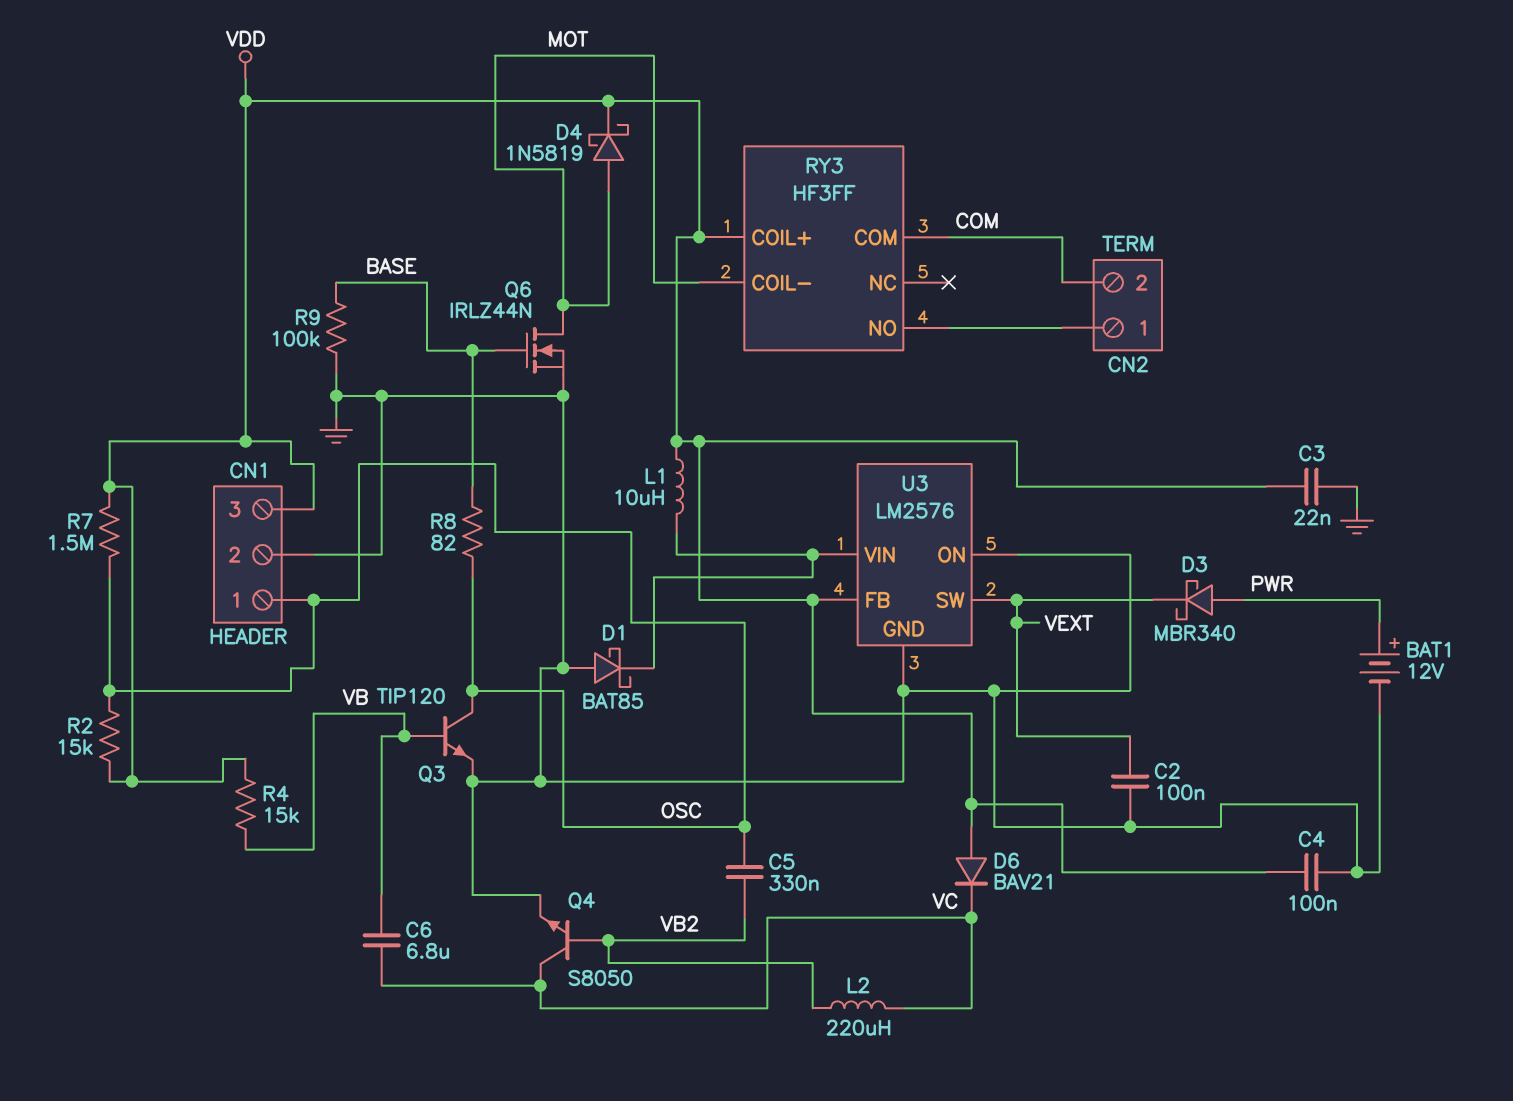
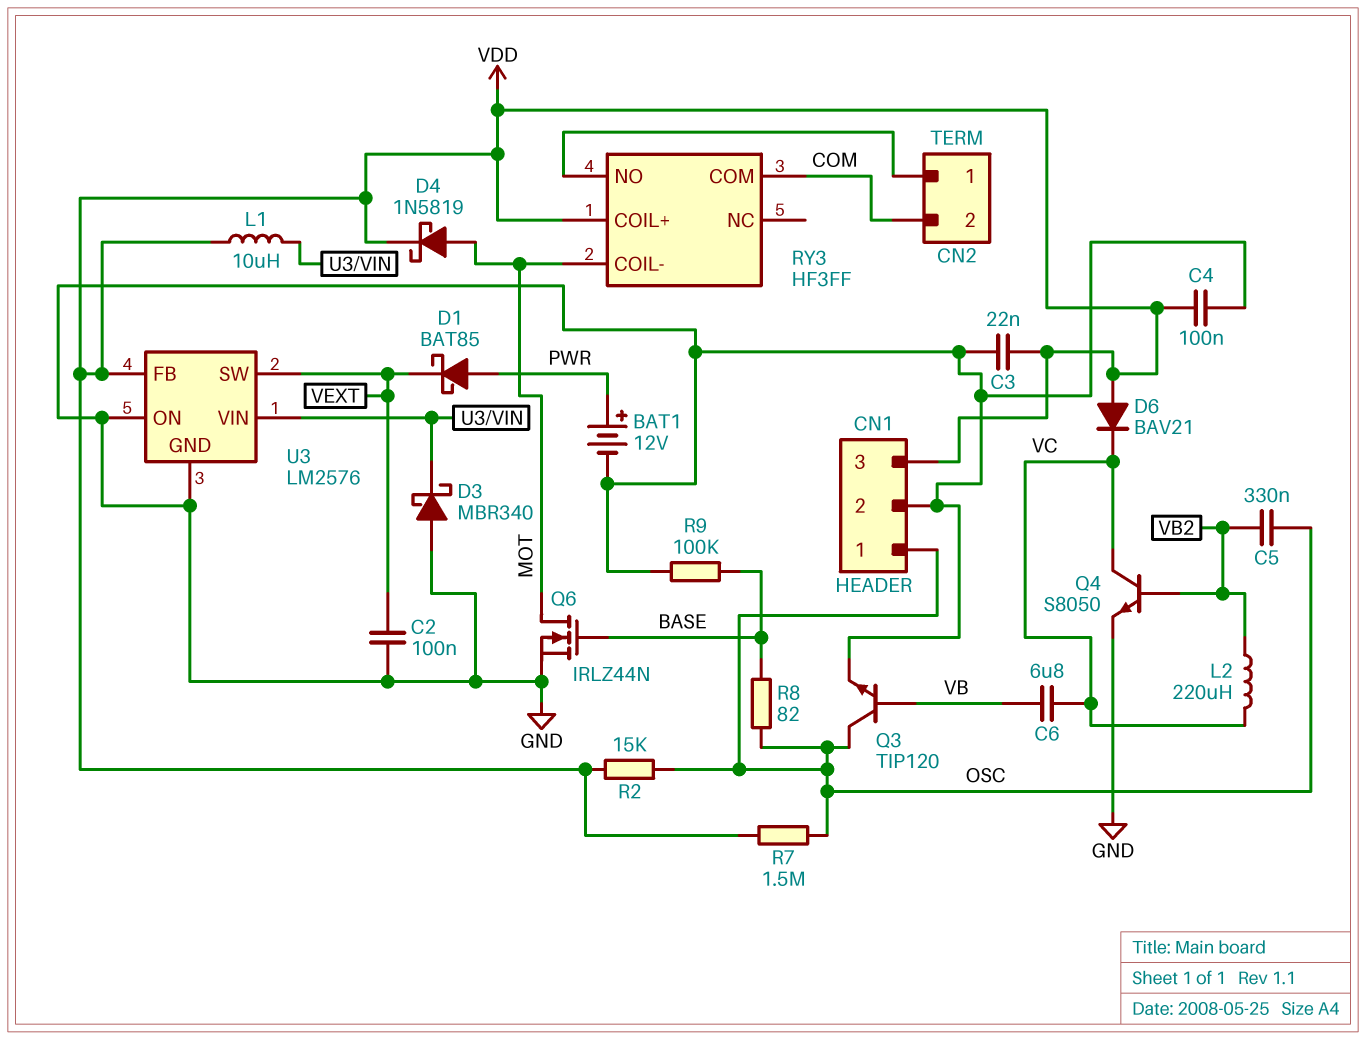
D1: schottky BAT85 (A GND, K U3/VIN) -> schottky BAT85 (A PWR, K VEXT)
D3: schottky MBR340 (A PWR, K VEXT) -> schottky MBR340 (A GND, K U3/VIN)
R4: 15k (VB, VDD) -> none

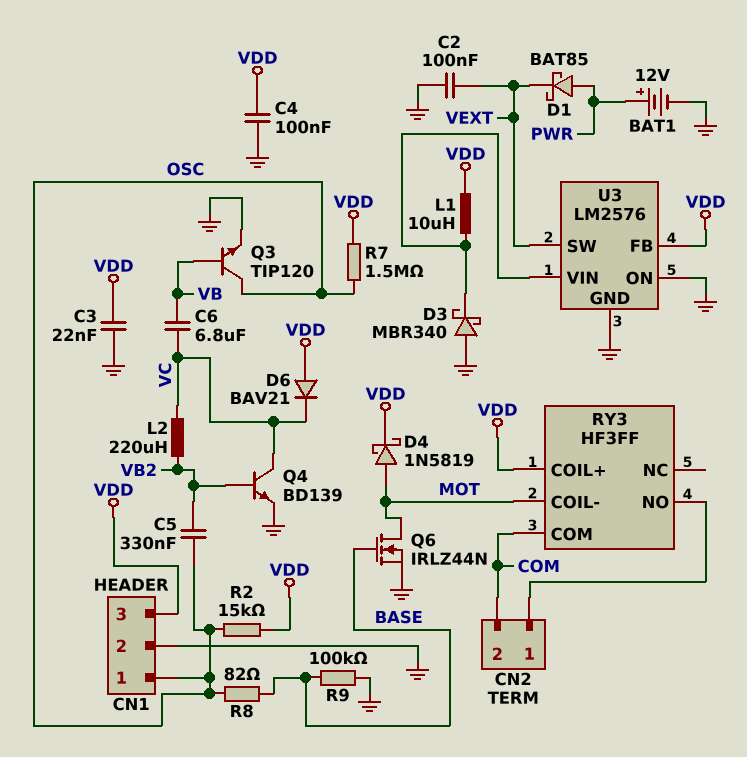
Q4: NPN S8050 (B VB2, C VC, E GND) -> NPN BD139 (B VB2, C VC, E GND)

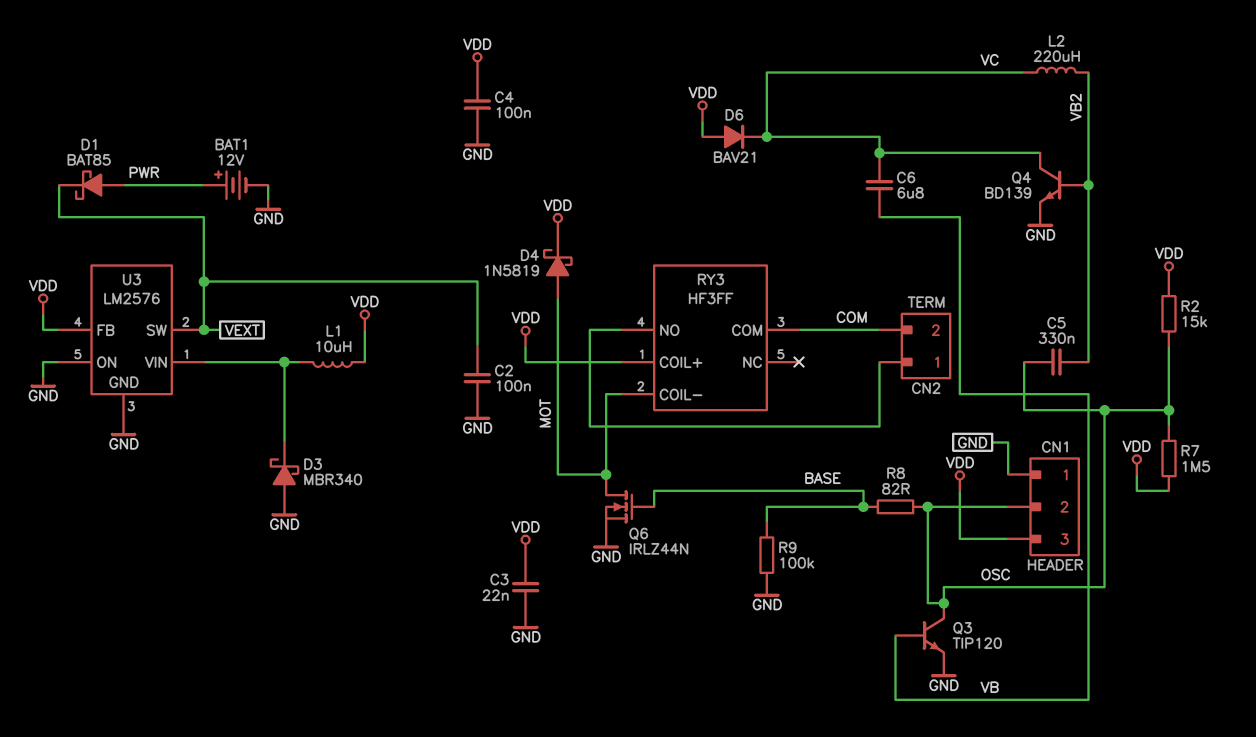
CN1 pin 1: OSC -> GND
CN1 pin 2: GND -> OSC

